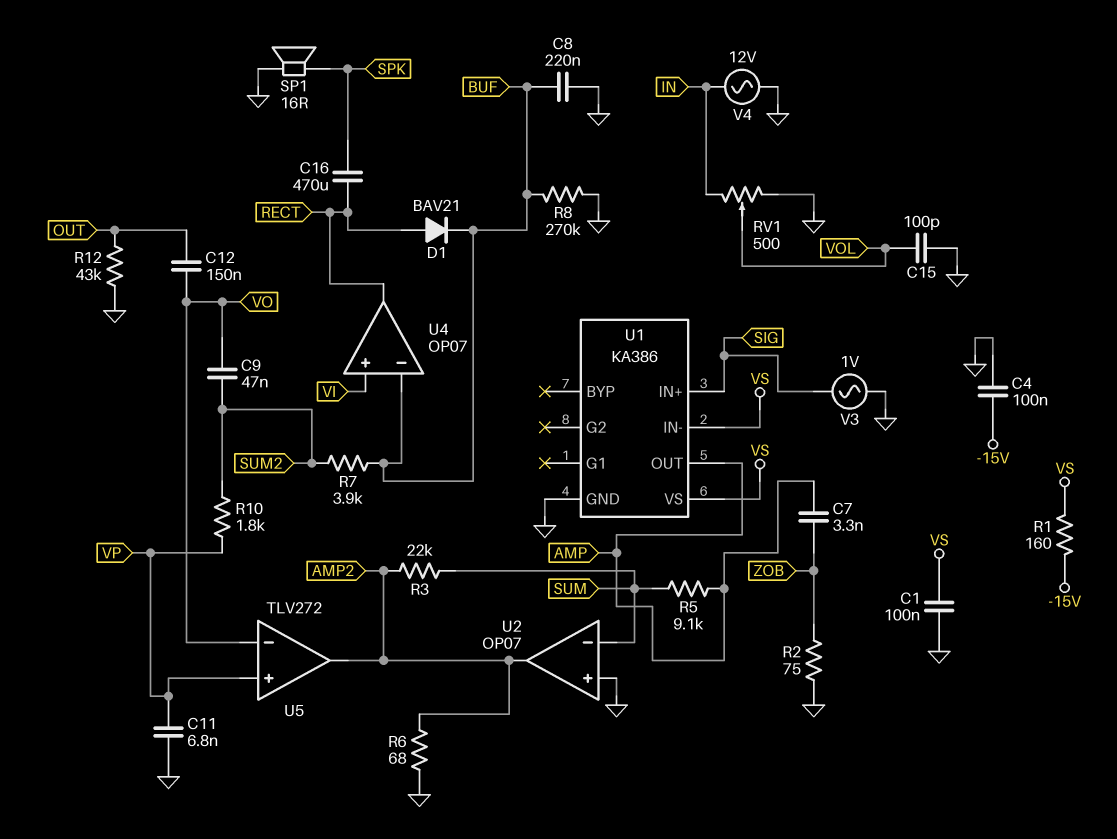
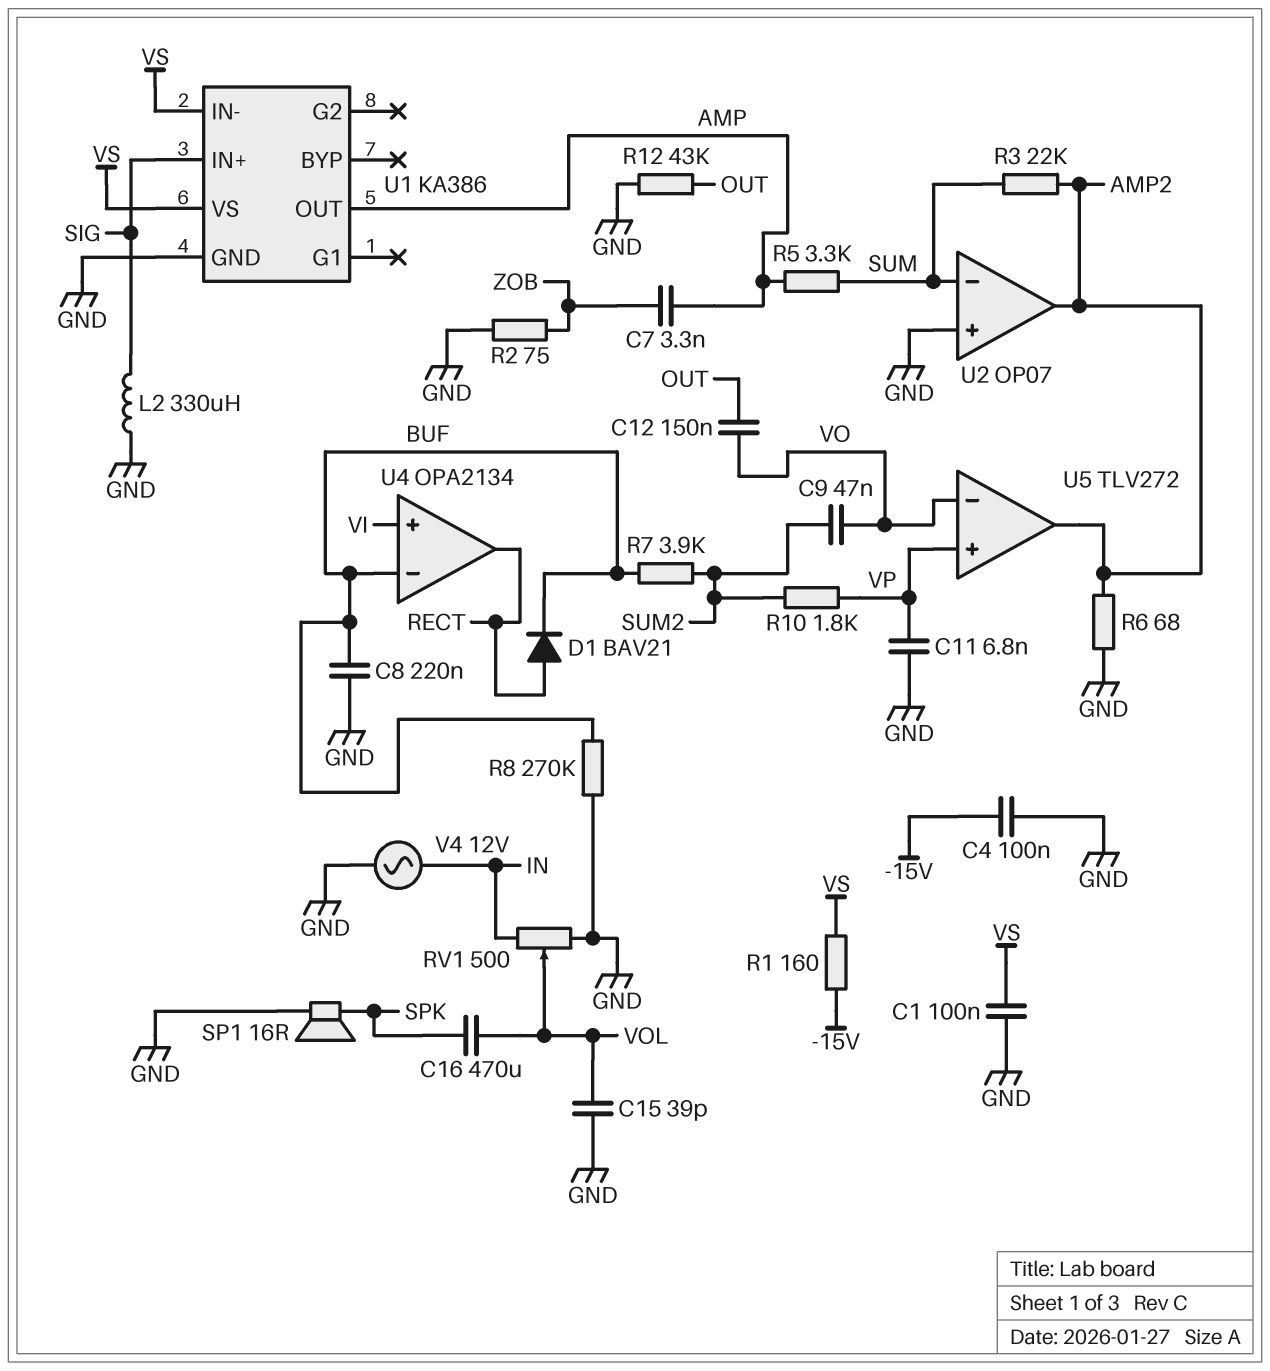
C15: 100pF (GND, VOL) -> 39pF (GND, VOL)
C16: 470uF (RECT, SPK) -> 470uF (SPK, VOL)
L2: none -> 330uH (GND, SIG)
R5: 9.1k (AMP, SUM) -> 3.3k (AMP, SUM)
U4: OP07 -> OPA2134
V3: AC 1V (GND, SIG) -> none

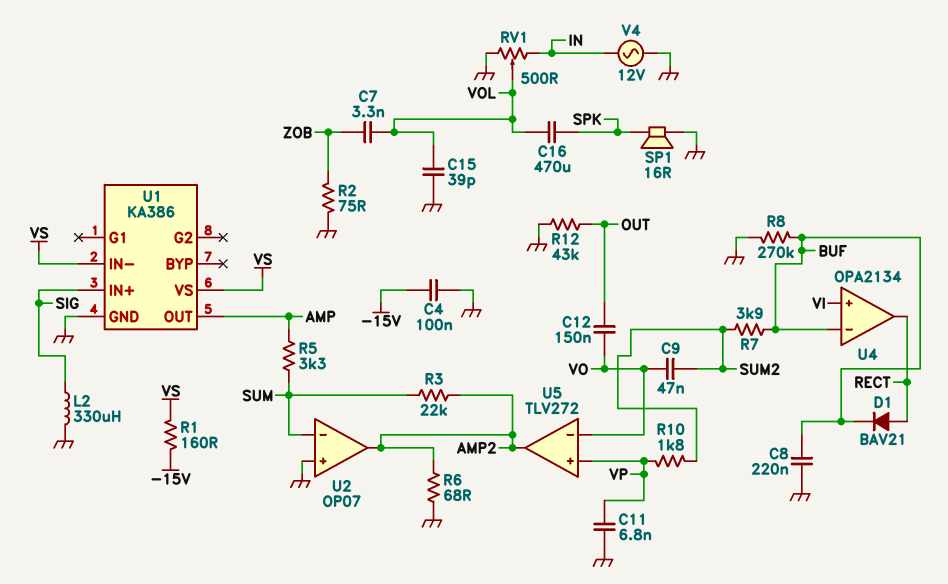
C1: 100nF (GND, VS) -> none
C7: 3.3nF (AMP, ZOB) -> 3.3nF (VOL, ZOB)

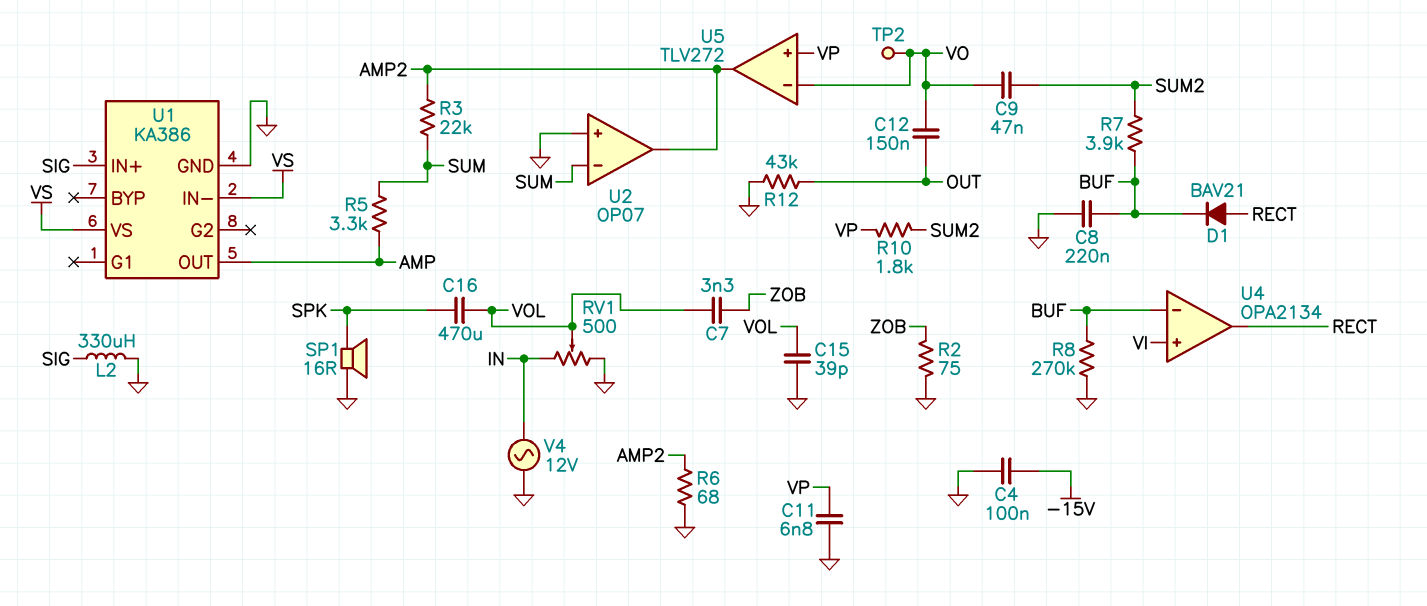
R1: 160 (-15V, VS) -> none
TP2: none -> test point (VO)

